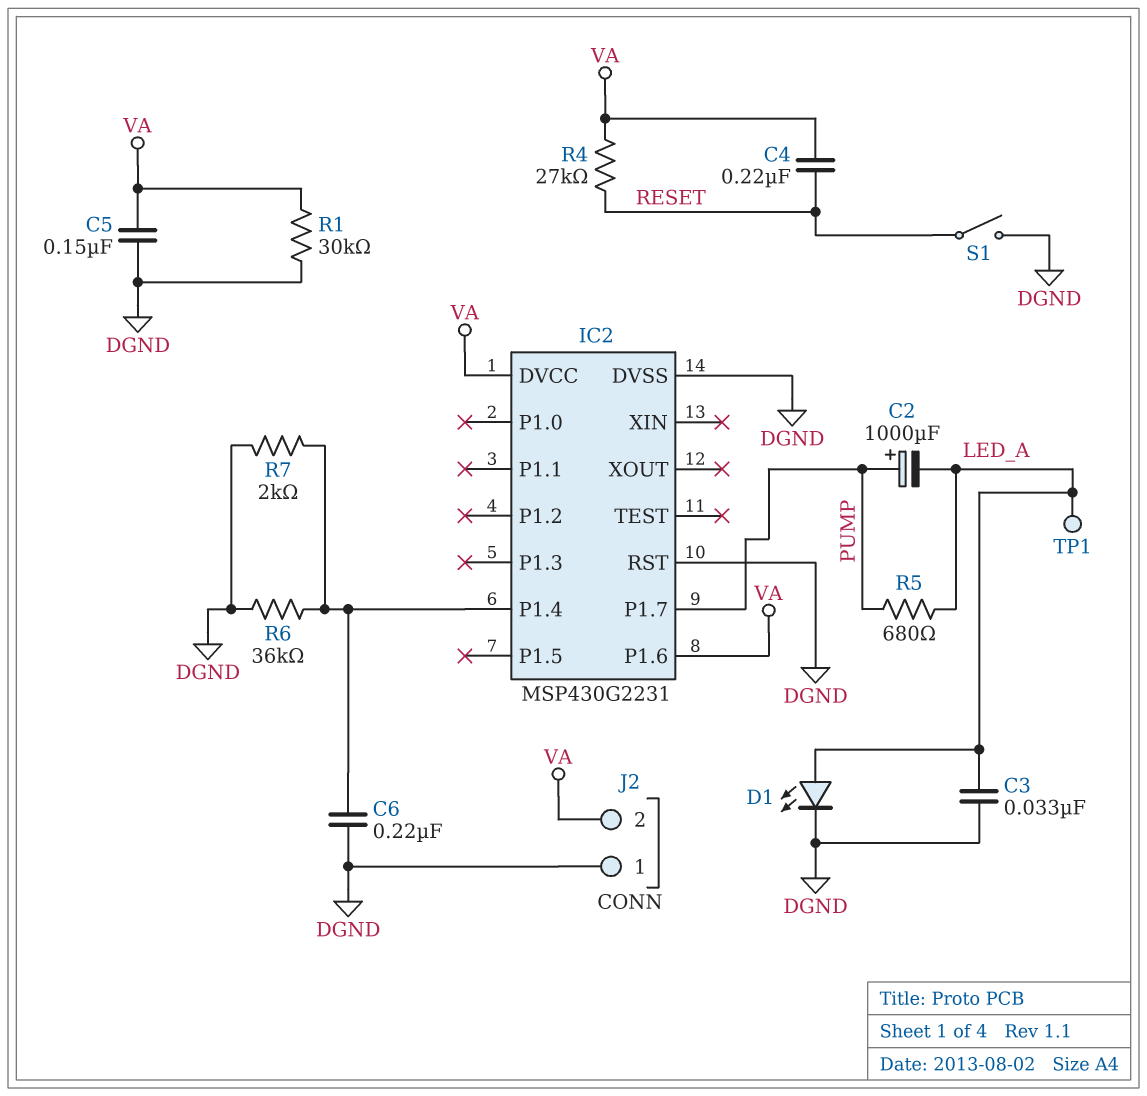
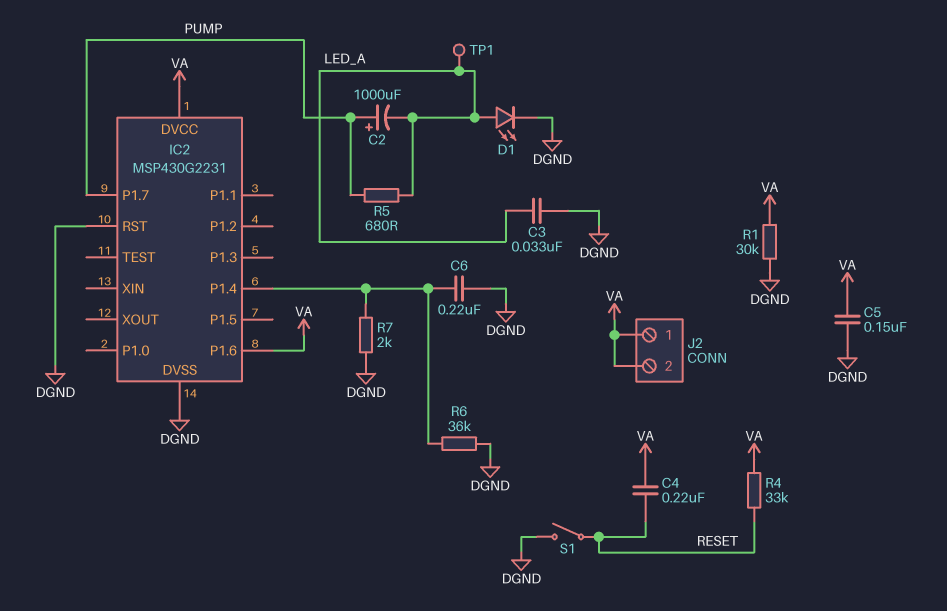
J2 pin 1: DGND -> VA
R4: 27k (RESET, VA) -> 33k (RESET, VA)

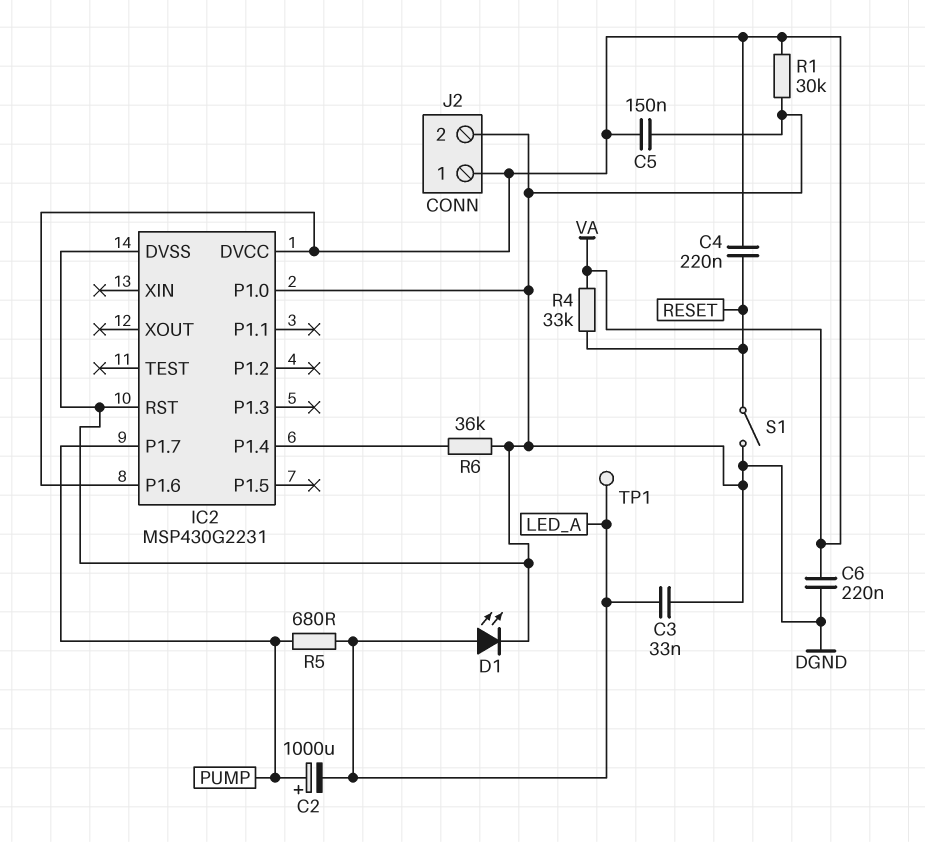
C6: 220nF (DGND, IC2/P1.4) -> 220nF (DGND, VA)
IC2 pin P1.0: none -> DGND
J2 pin 2: VA -> DGND
R7: 2k (DGND, IC2/P1.4) -> none

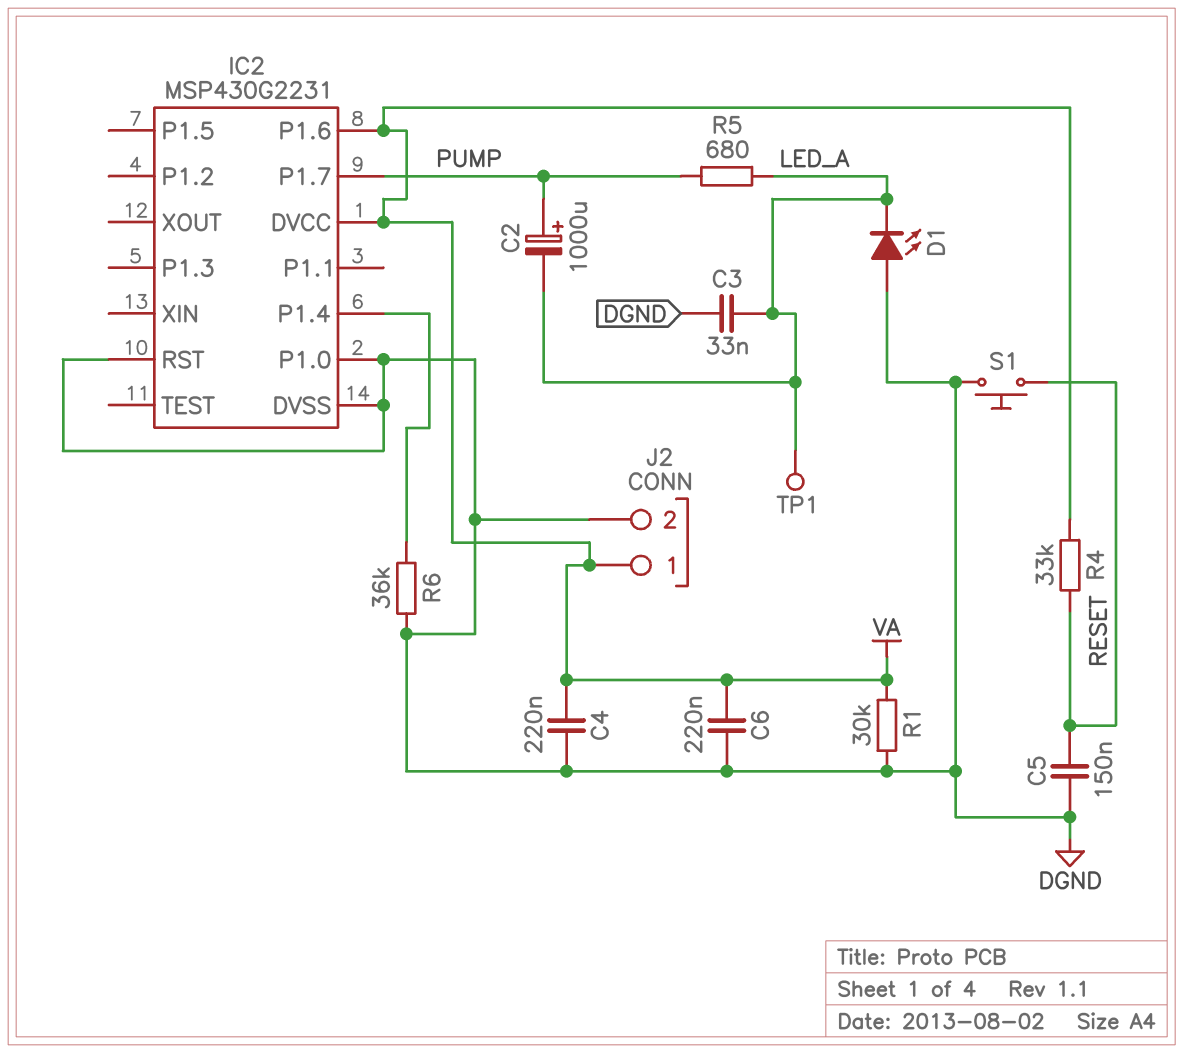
C4: 220nF (RESET, VA) -> 220nF (DGND, VA)
C5: 150nF (DGND, VA) -> 150nF (DGND, RESET)
D1: LED (A LED_A, K DGND) -> LED (A DGND, K LED_A)
S1: switch (DGND, RESET) -> button (DGND, RESET)

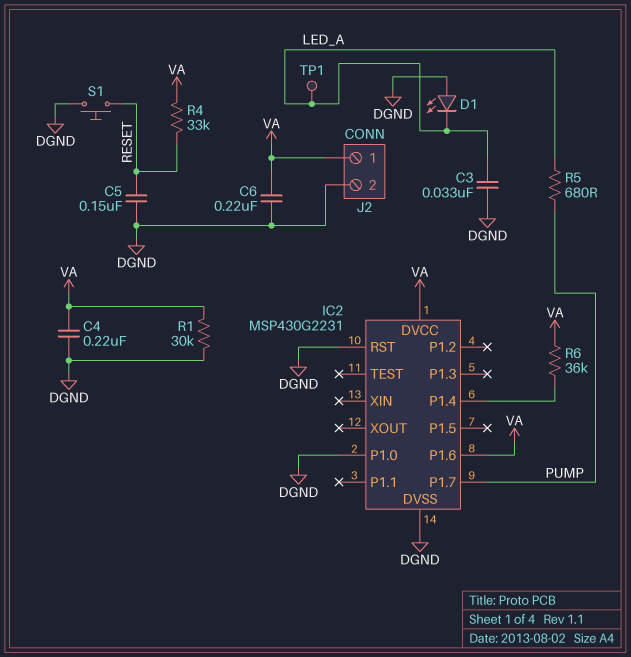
C2: 1000uF (plus PUMP, minus LED_A) -> none
R6: 36k (DGND, IC2/P1.4) -> 36k (IC2/P1.4, VA)

